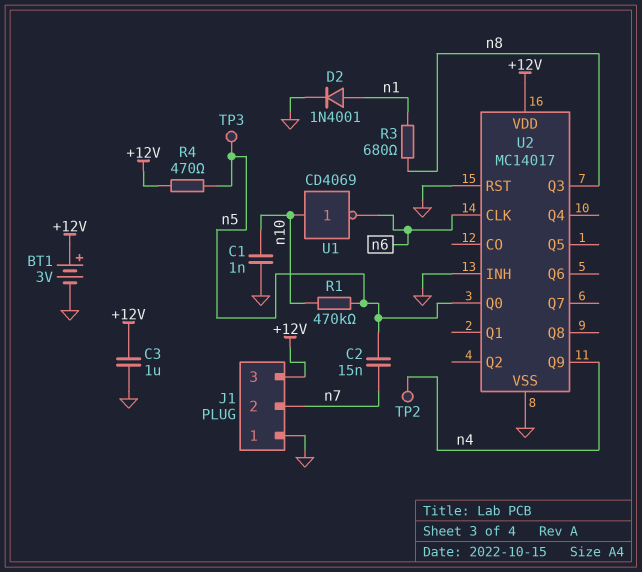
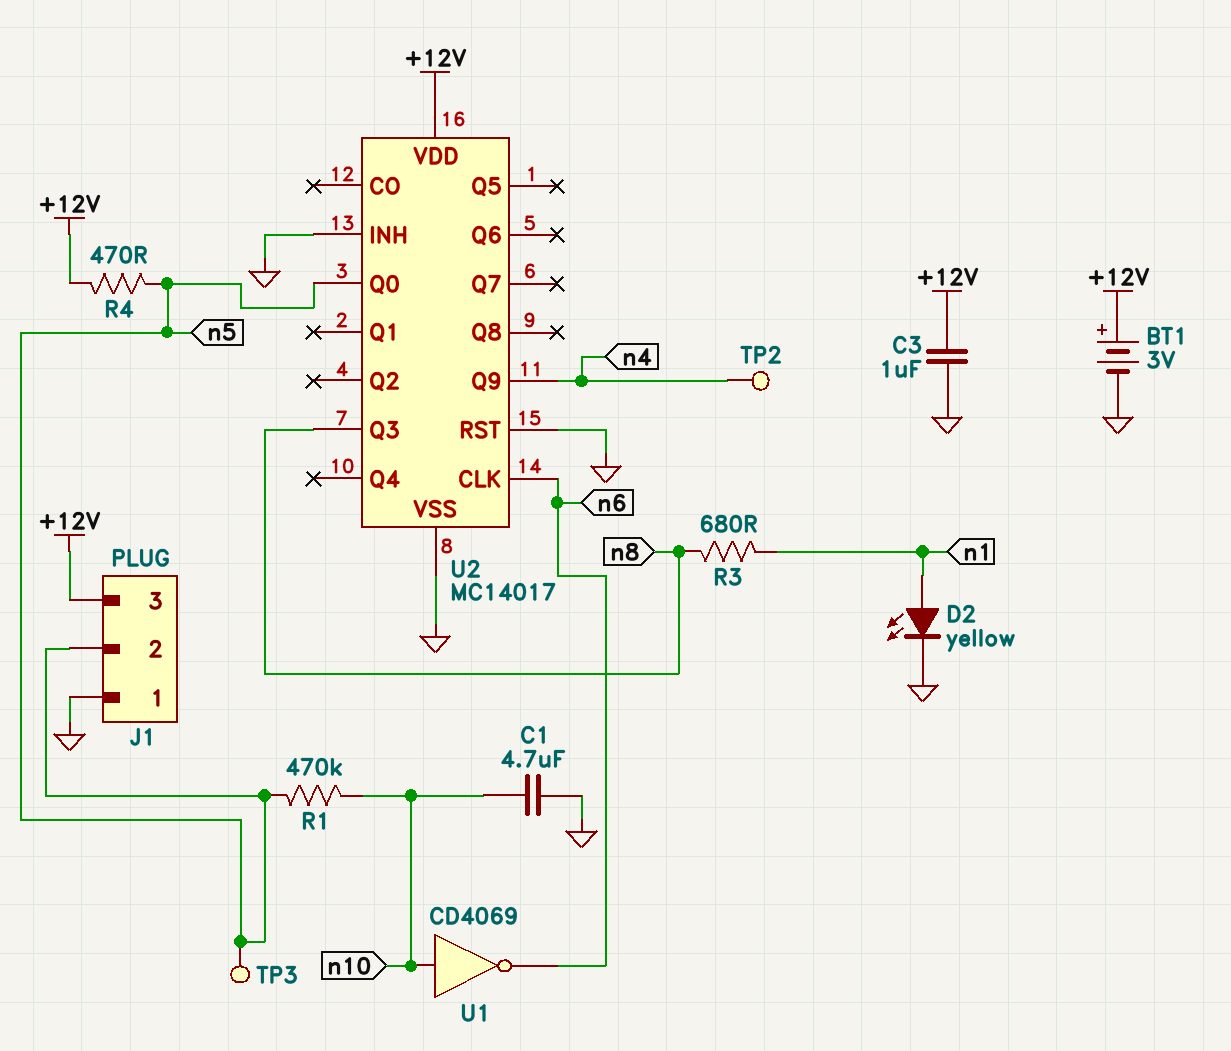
C1: 1nF (GND, n10) -> 4.7uF (GND, n10)
C2: 15nF (n5, n7) -> none
D2: diode 1N4001 (A n1, K GND) -> LED yellow (A n1, K GND)
J1 pin 2: n7 -> n5

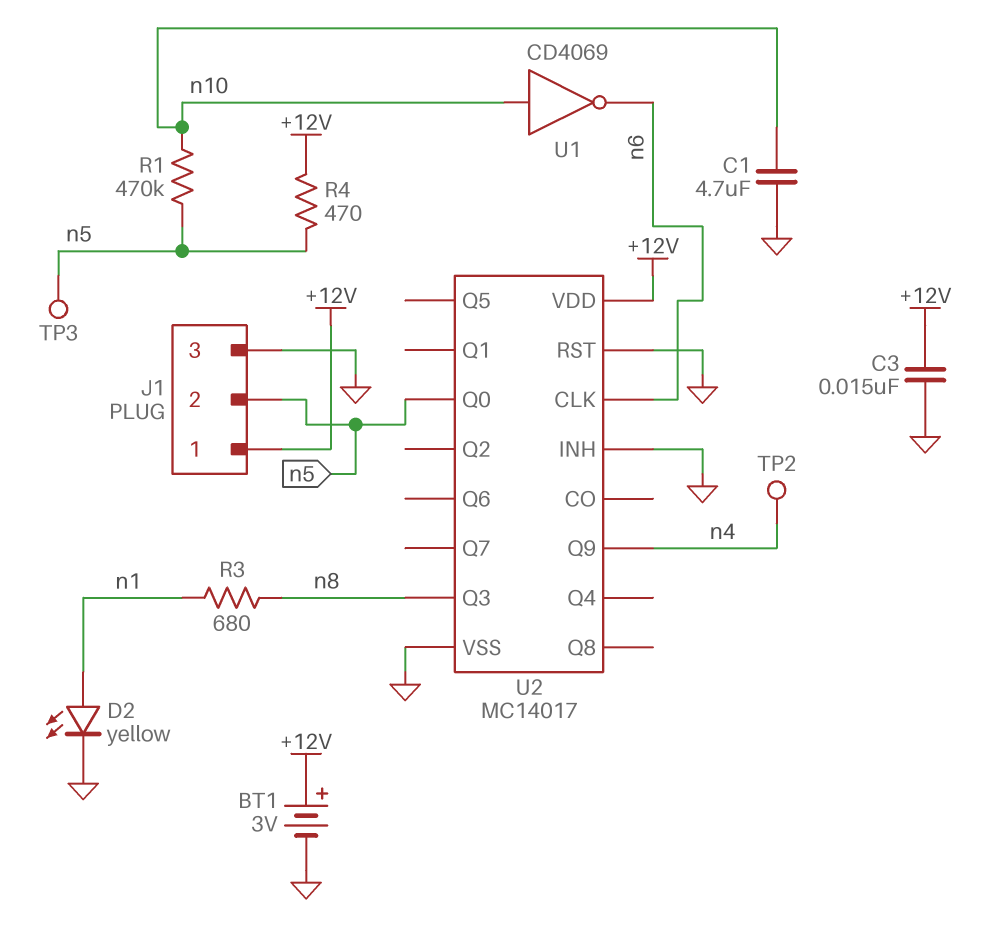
C3: 1uF (+12V, GND) -> 15nF (+12V, GND)
J1 pin 1: GND -> +12V
J1 pin 3: +12V -> GND

